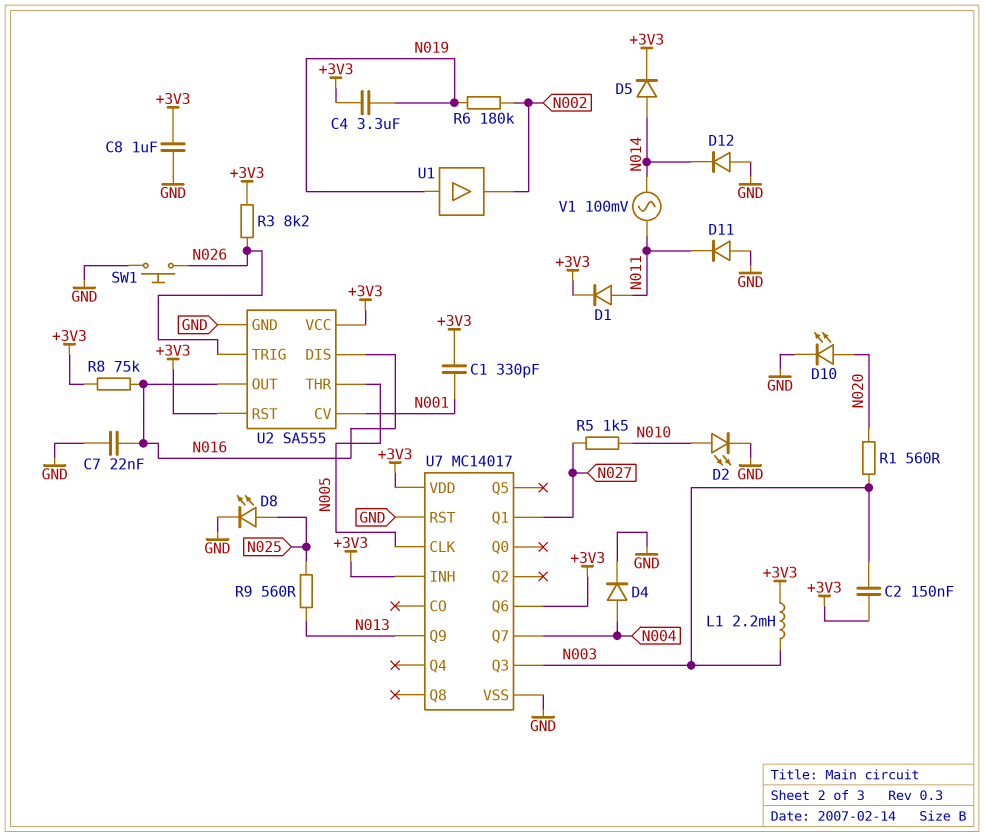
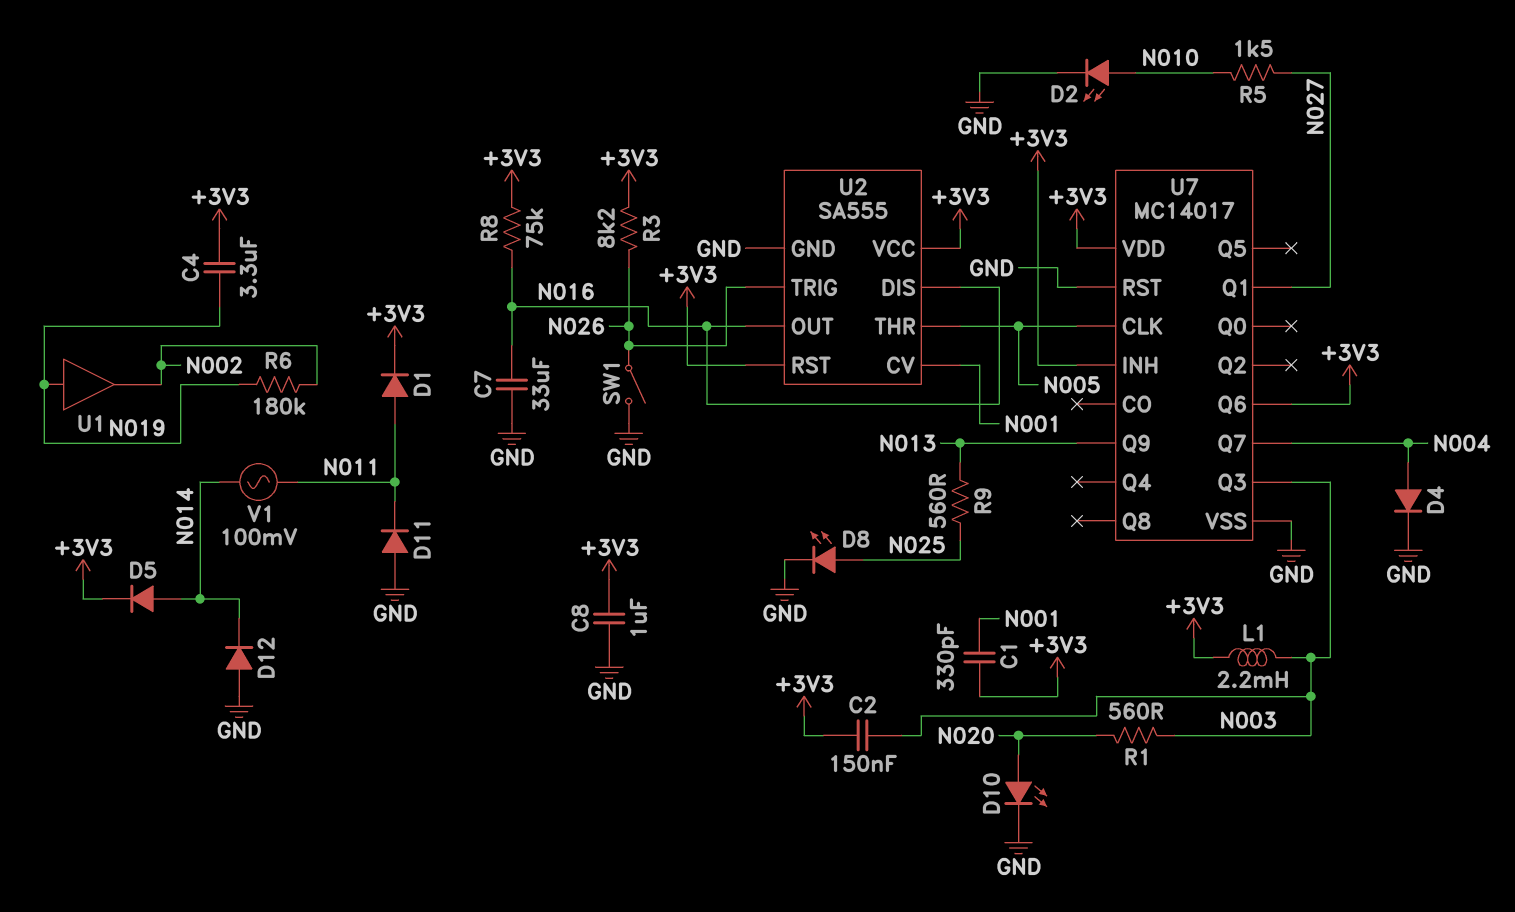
C7: 22nF (GND, N016) -> 33uF (GND, N016)
SW1: button (GND, N026) -> switch (GND, N026)

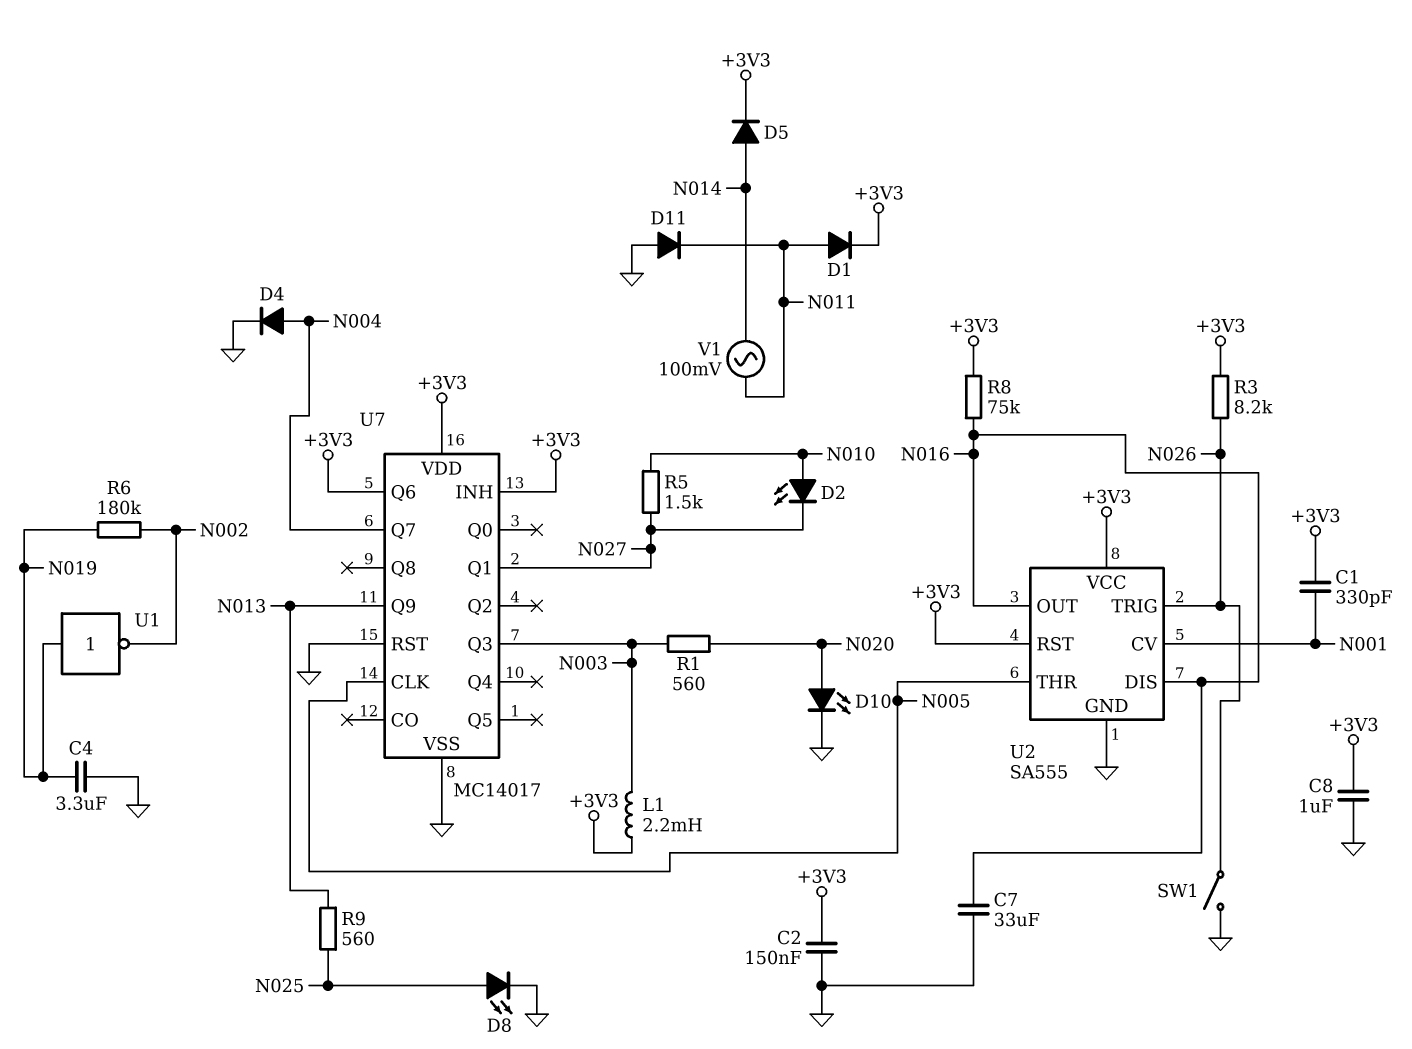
C2: 150nF (+3V3, N003) -> 150nF (+3V3, GND)
C4: 3.3uF (+3V3, N019) -> 3.3uF (GND, N019)
D2: LED (A N010, K GND) -> LED (A N010, K N027)
D12: diode (A GND, K N014) -> none
U1: buffer (in N019, out N002) -> NOT (in N019, out N002)

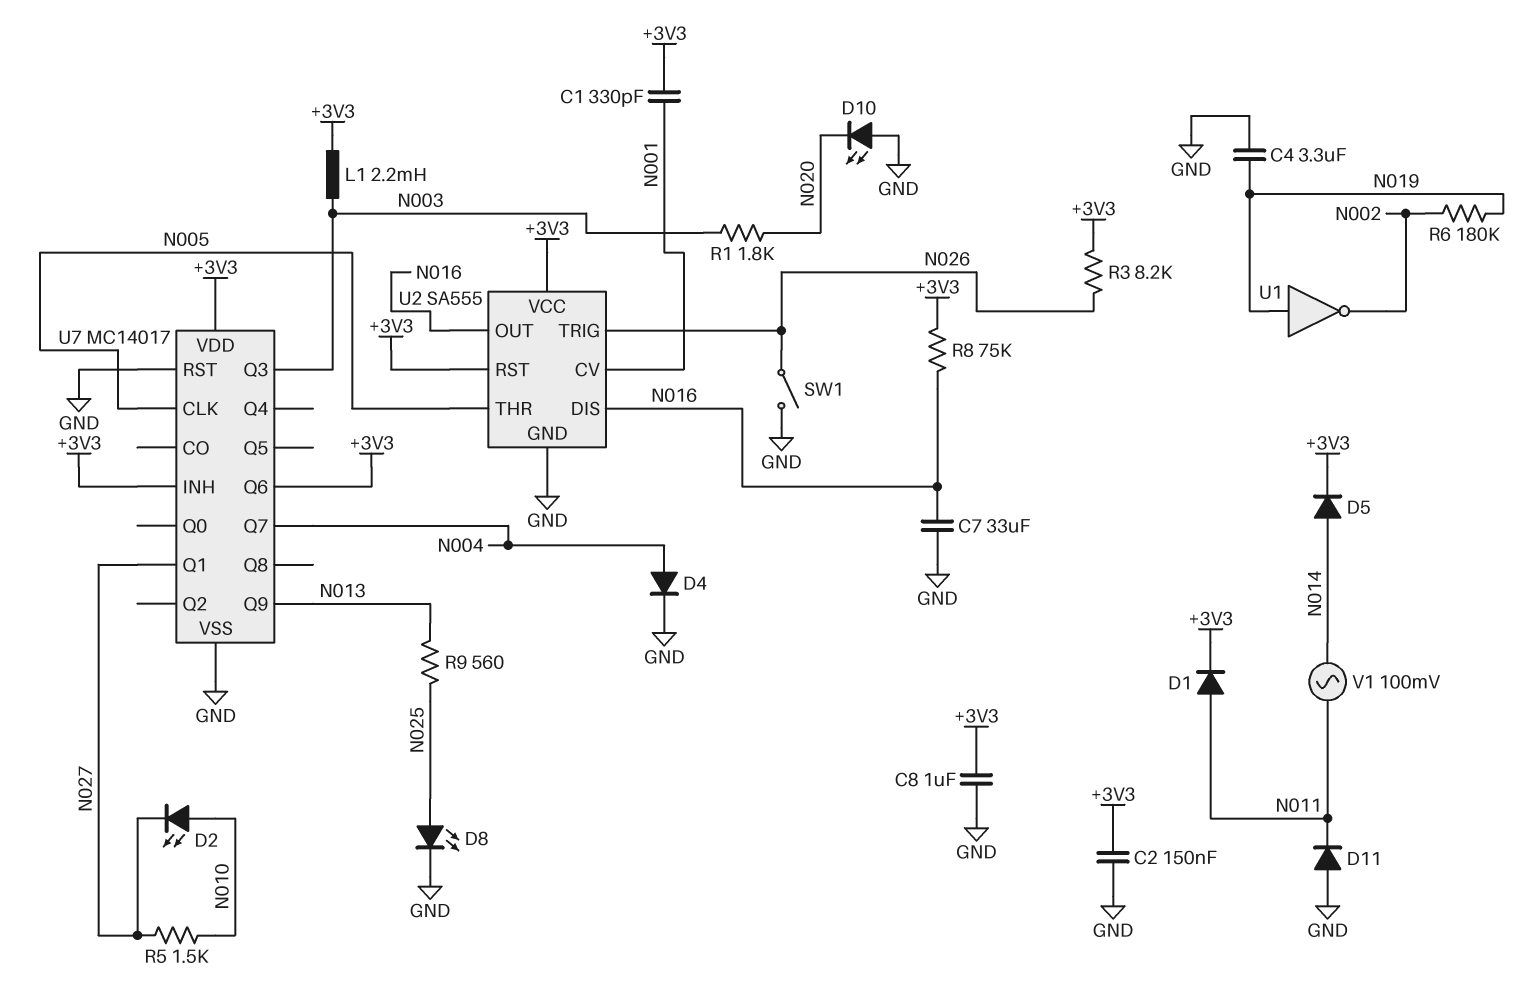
D10: LED (A N020, K GND) -> LED (A GND, K N020)
R1: 560 (N003, N020) -> 1.8k (N003, N020)

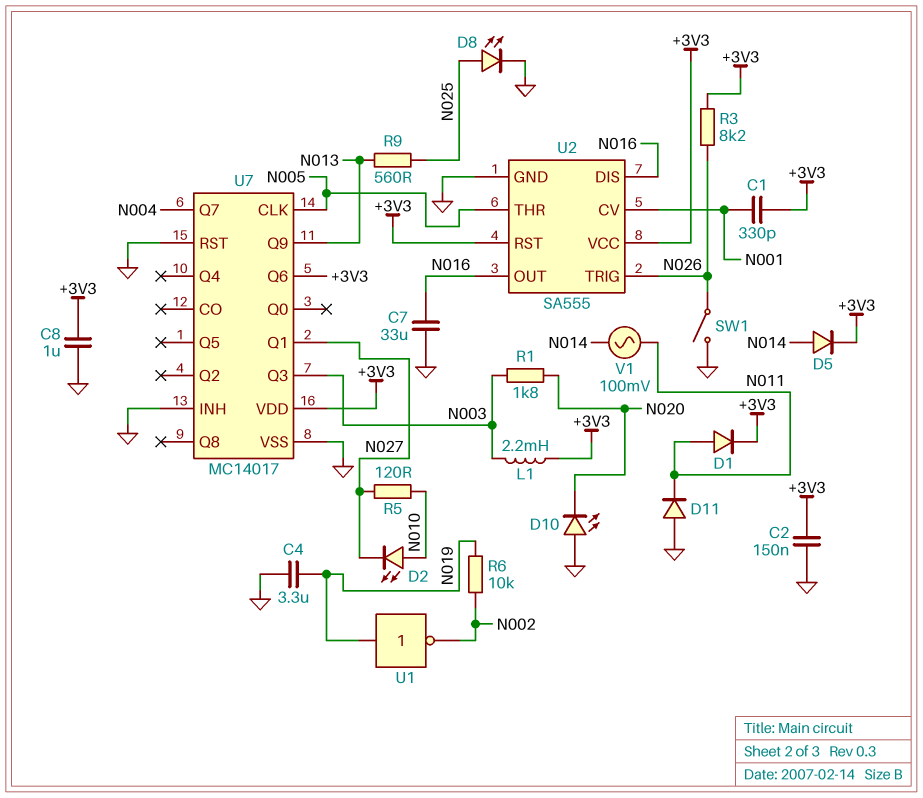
D4: diode (A N004, K GND) -> none
R5: 1.5k (N010, N027) -> 120 (N010, N027)
R6: 180k (N002, N019) -> 10k (N002, N019)
R8: 75k (+3V3, N016) -> none
U7 pin INH: +3V3 -> GND

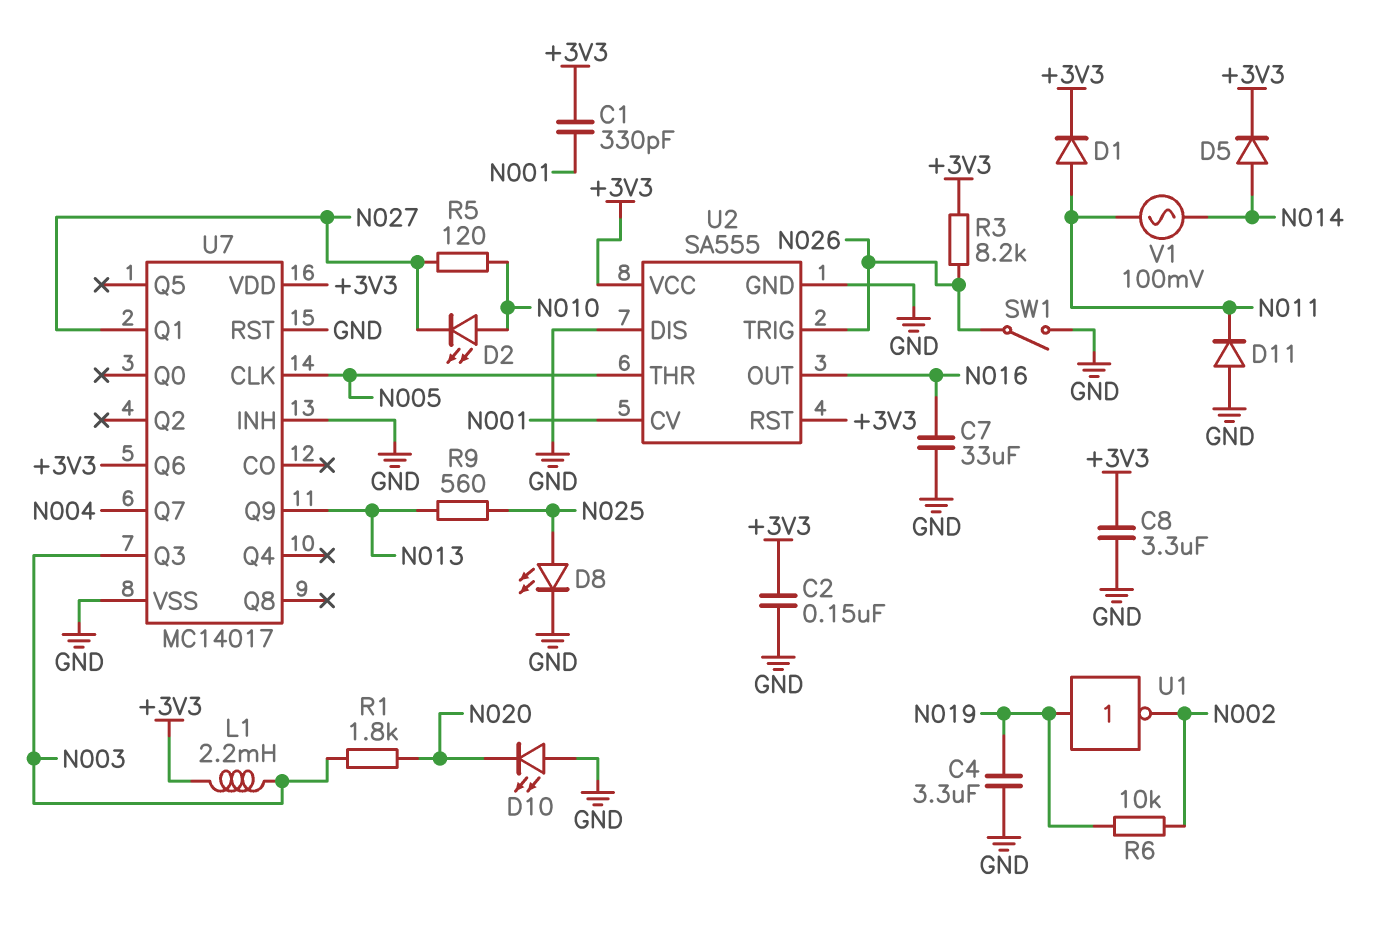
C8: 1uF (+3V3, GND) -> 3.3uF (+3V3, GND)
U2 pin DIS: N016 -> GND

